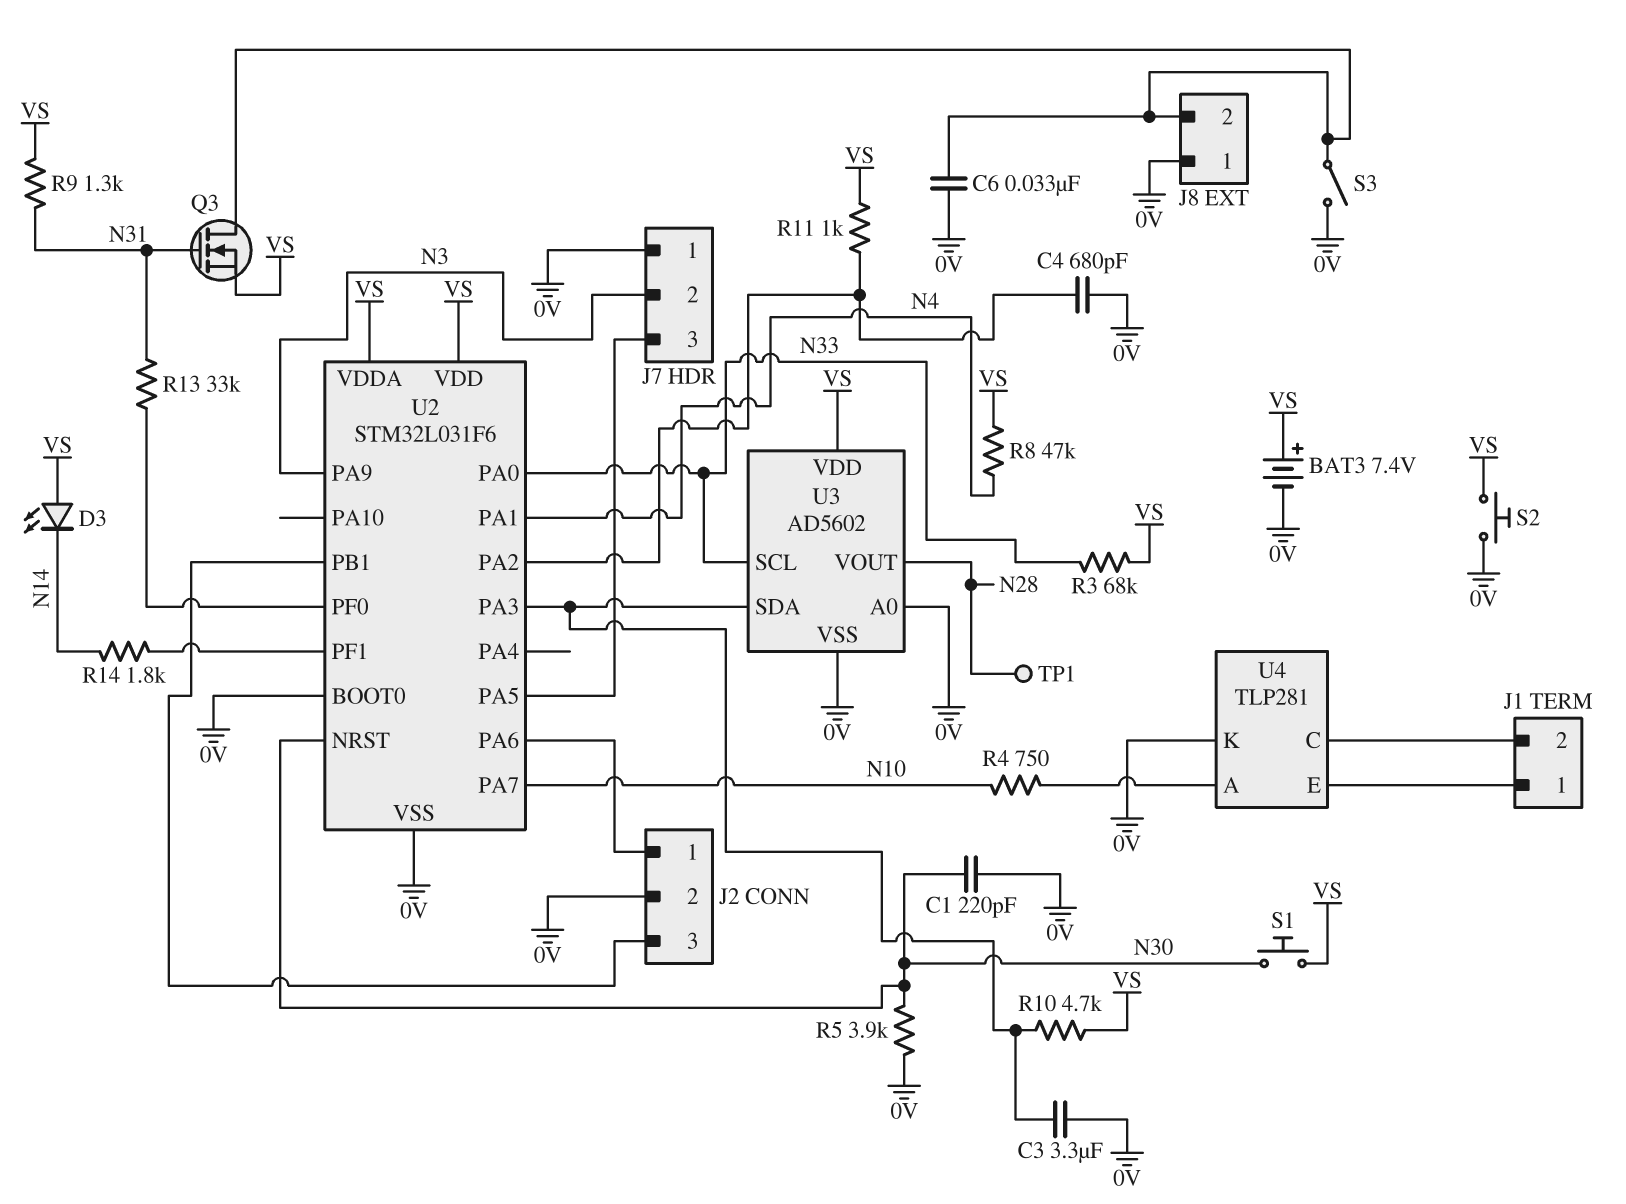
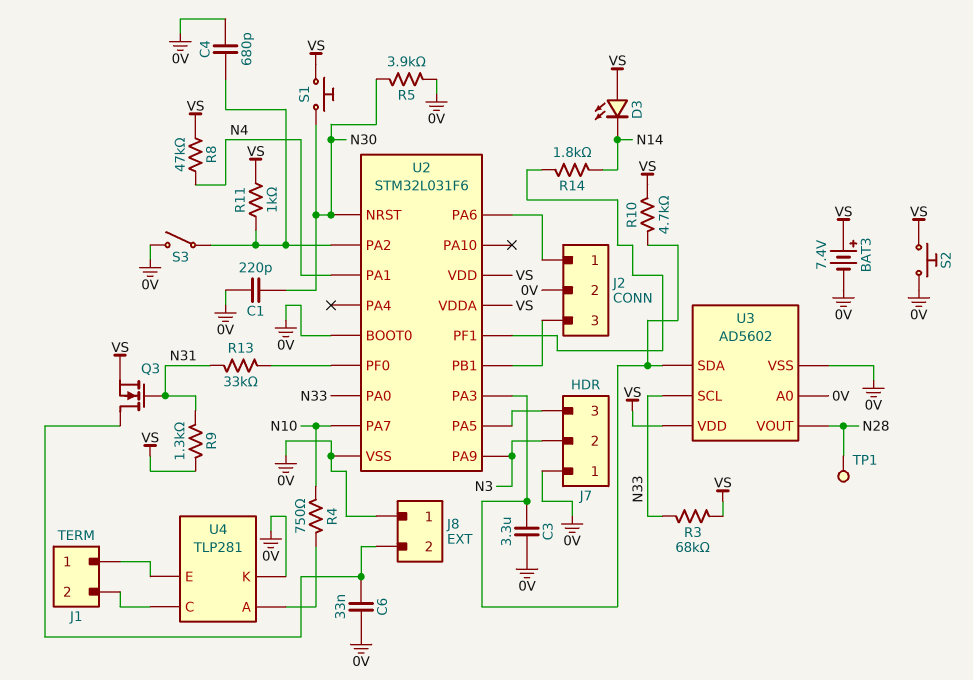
S3: switch (0V, J8/2) -> switch (0V, U2/PA2)

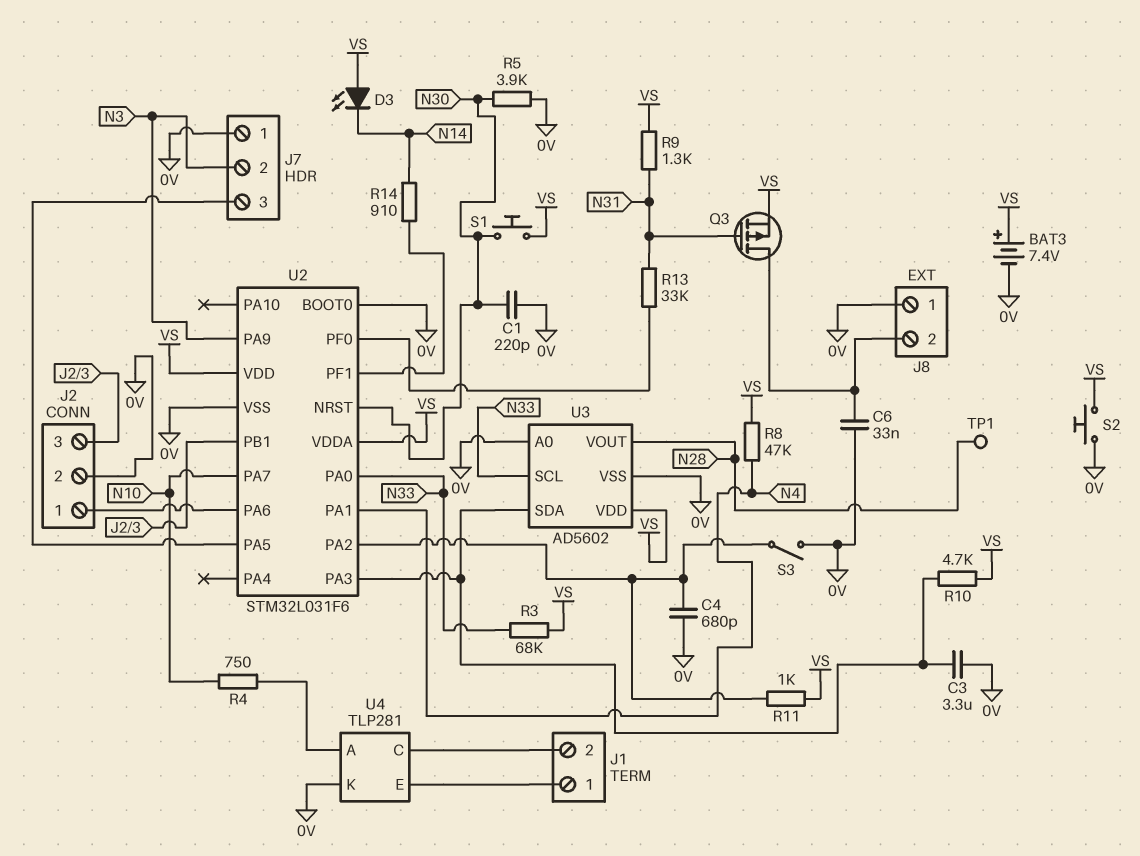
Q3: NMOS (G N31, D J8/2, S VS) -> PMOS (G N31, D J8/2, S VS)
R14: 1.8k (N14, U2/PF1) -> 910 (N14, U2/PF1)

